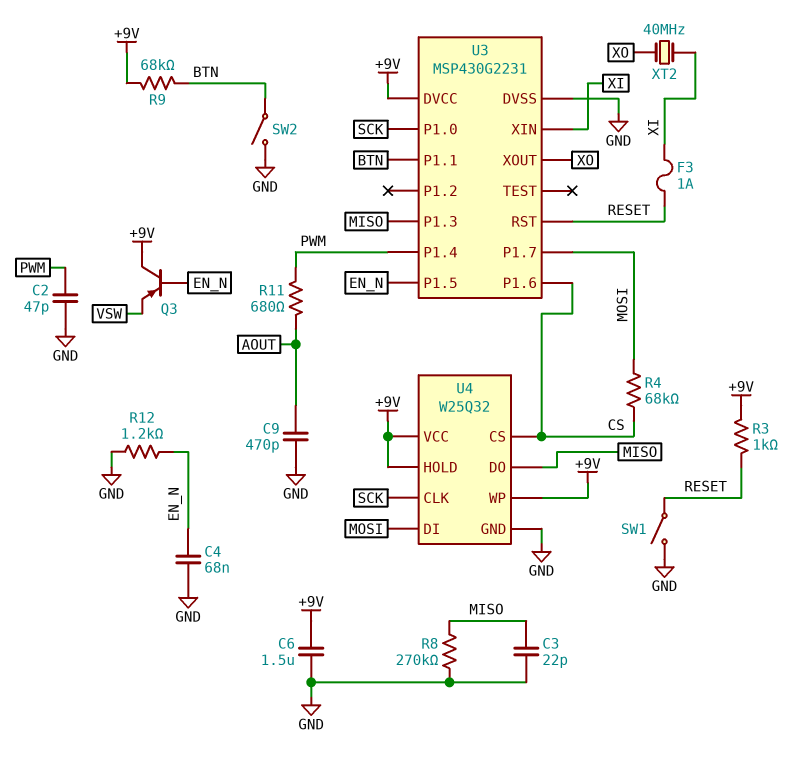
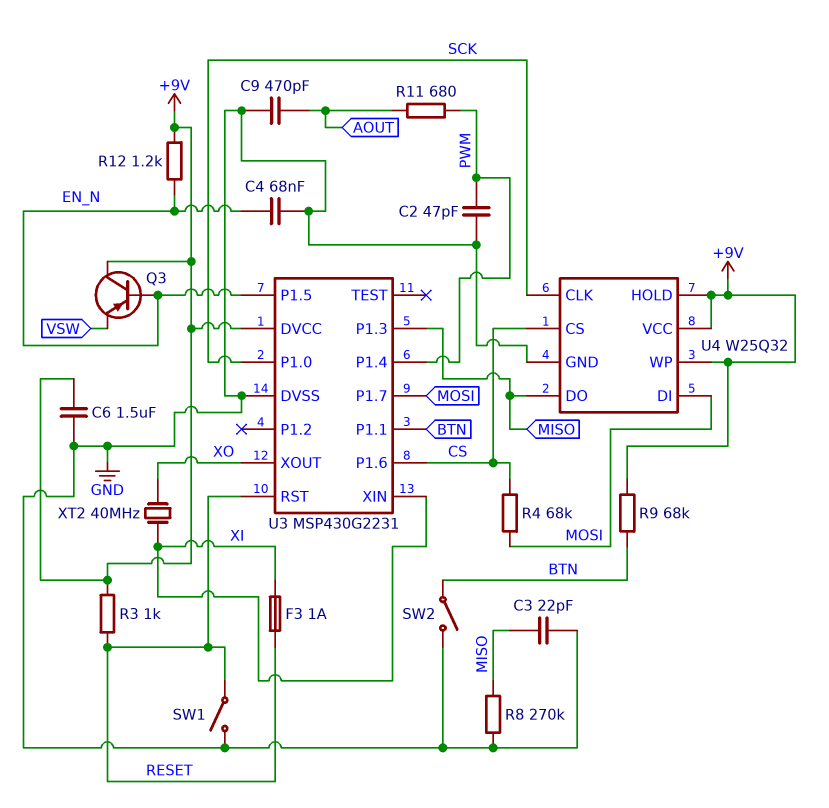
R12: 1.2k (EN_N, GND) -> 1.2k (+9V, EN_N)

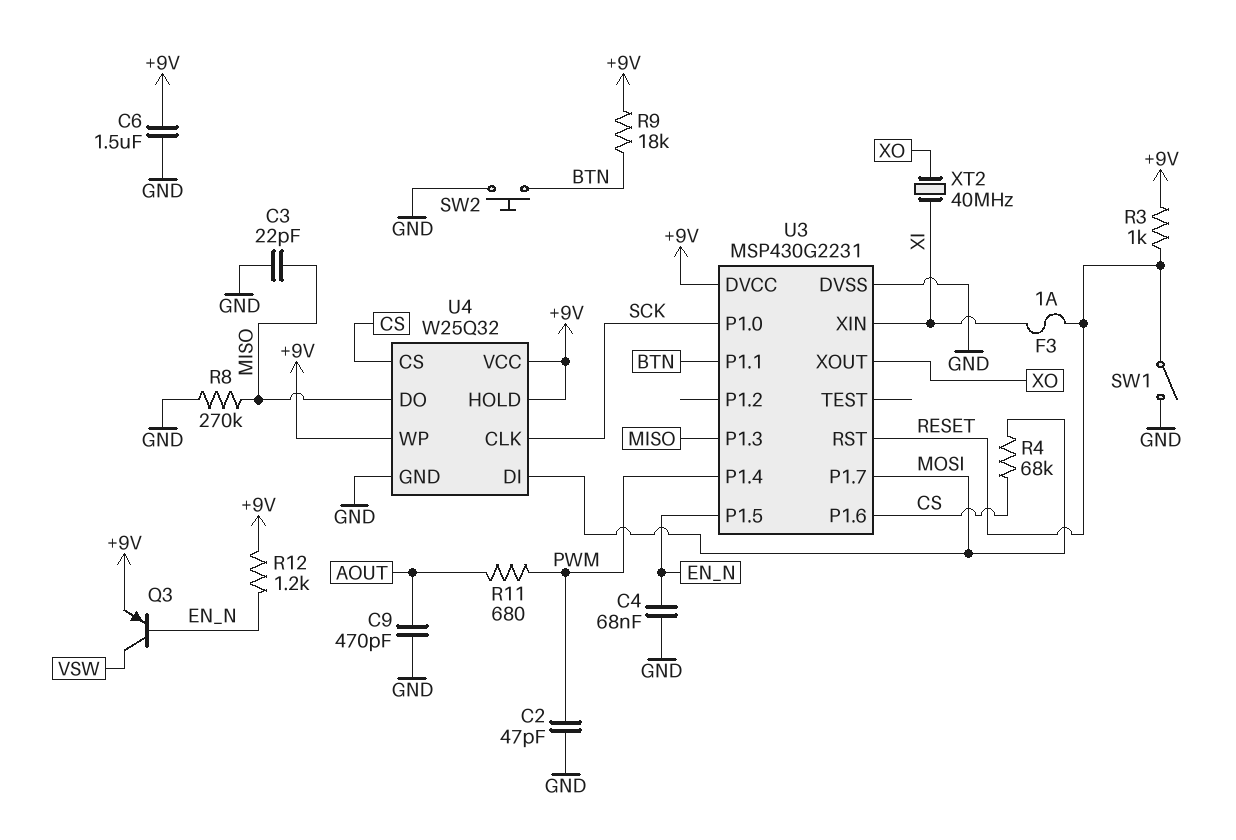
Q3: PNP (B EN_N, C +9V, E VSW) -> PNP (B EN_N, C VSW, E +9V)
R9: 68k (+9V, BTN) -> 18k (+9V, BTN)
SW2: switch (BTN, GND) -> button (BTN, GND)

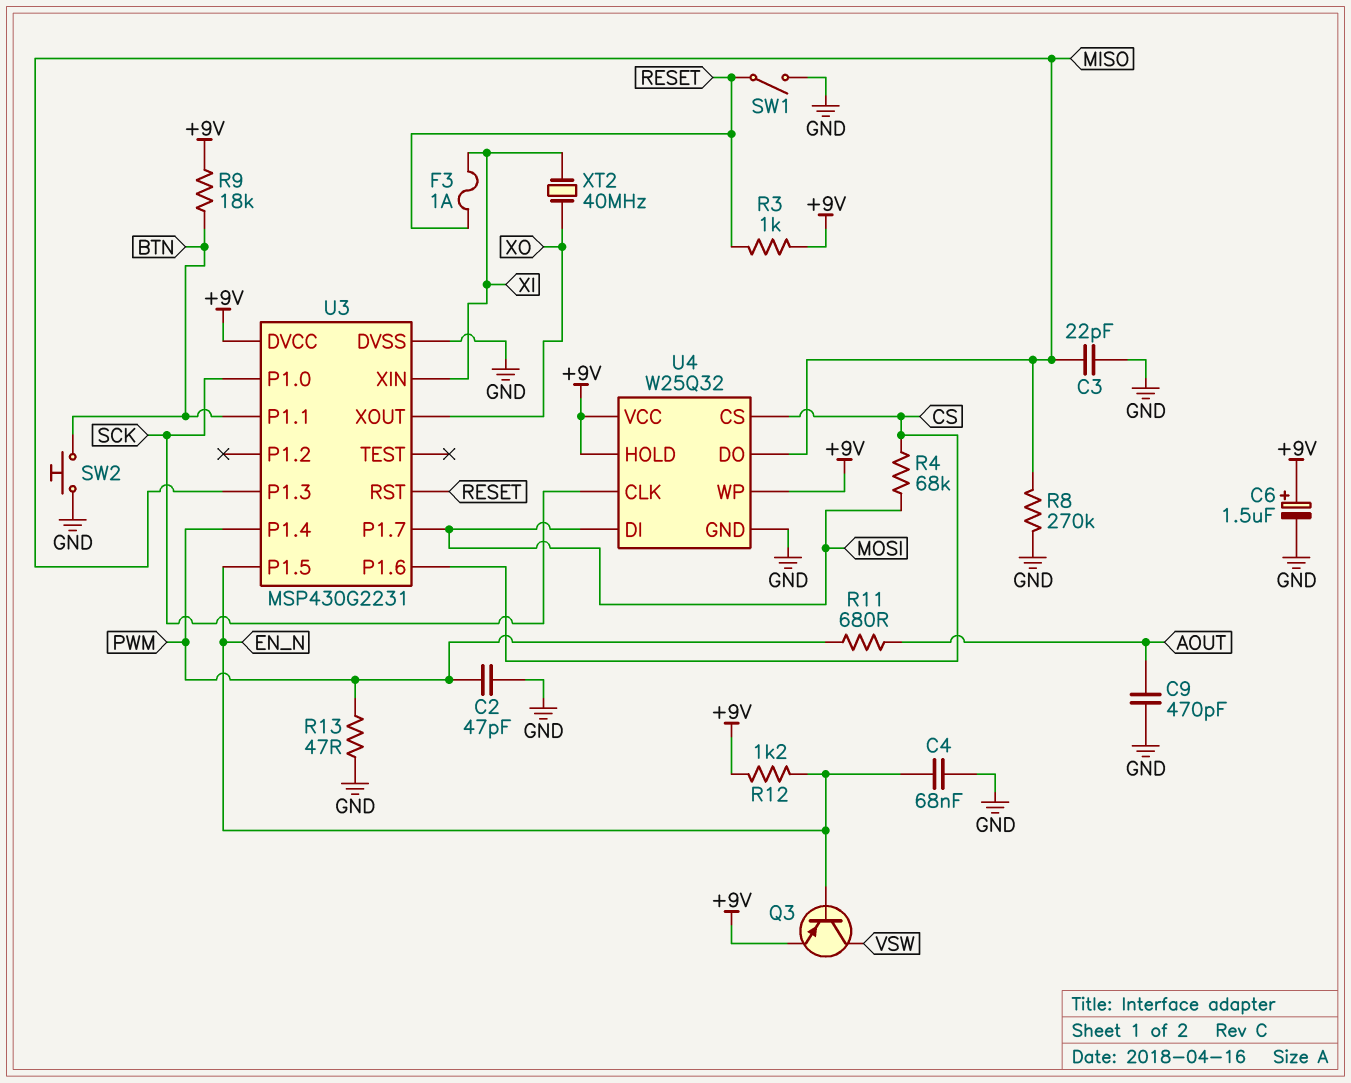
C6: 1.5uF (+9V, GND) -> 1.5uF (plus +9V, minus GND)
R13: none -> 47 (GND, PWM)

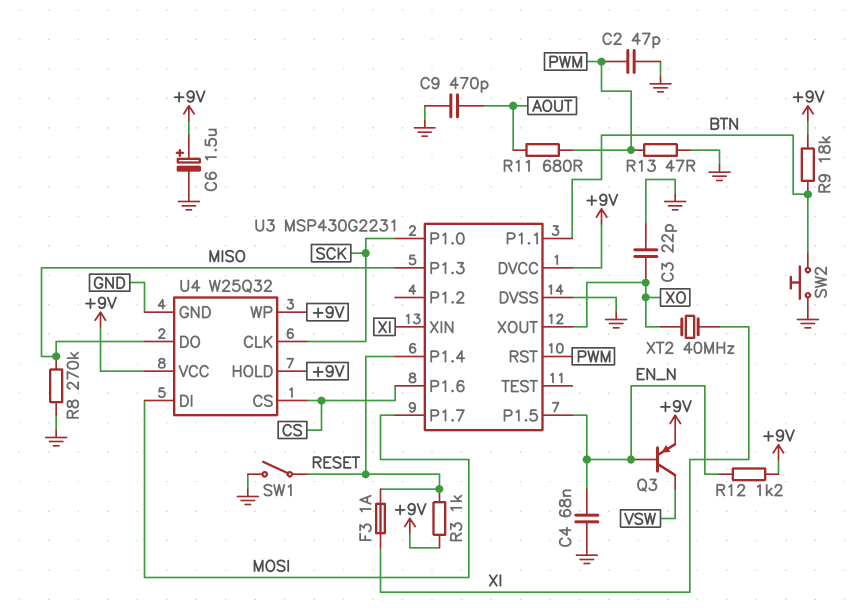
C3: 22pF (GND, MISO) -> 22pF (GND, XO)
R4: 68k (CS, MOSI) -> none
U3 pin P1.4: PWM -> RESET
U3 pin RST: RESET -> PWM

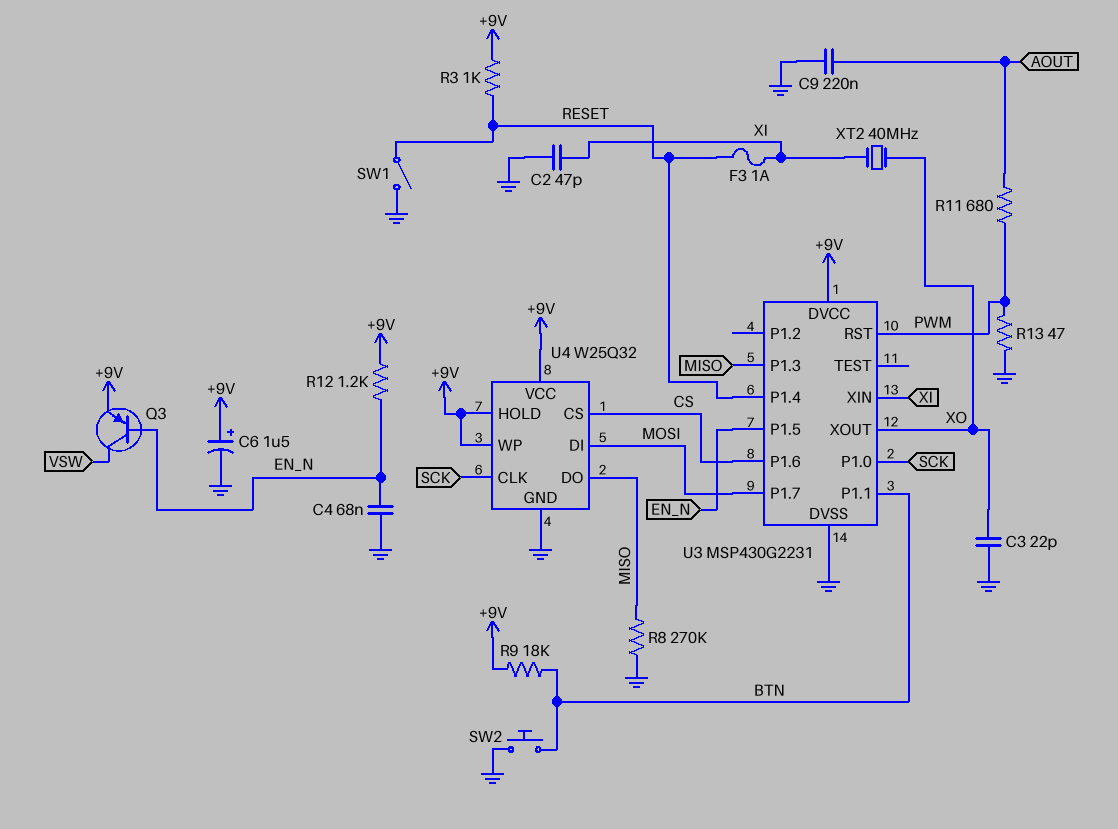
C2: 47pF (GND, PWM) -> 47pF (GND, XI)
C9: 470pF (AOUT, GND) -> 220nF (AOUT, GND)

